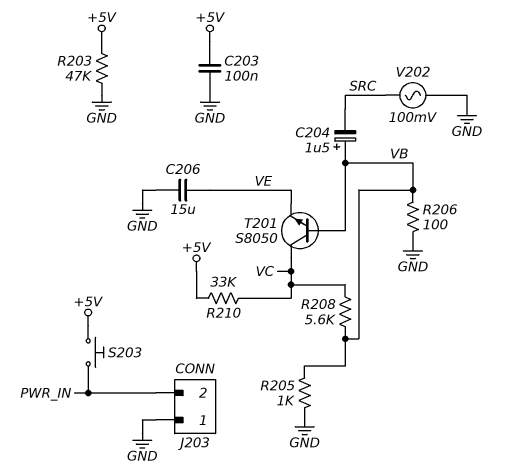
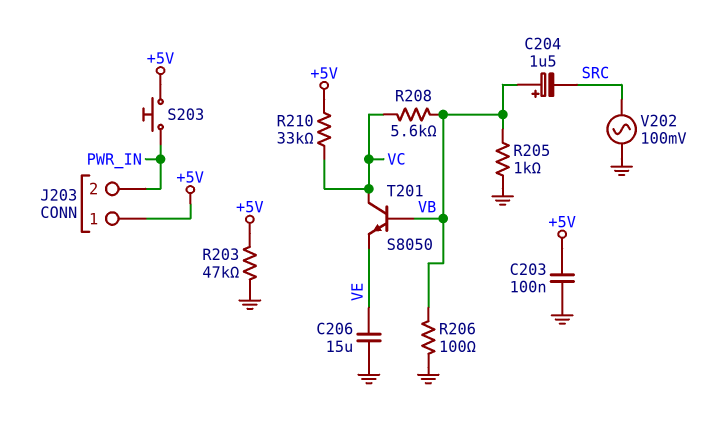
J203 pin 1: GND -> +5V

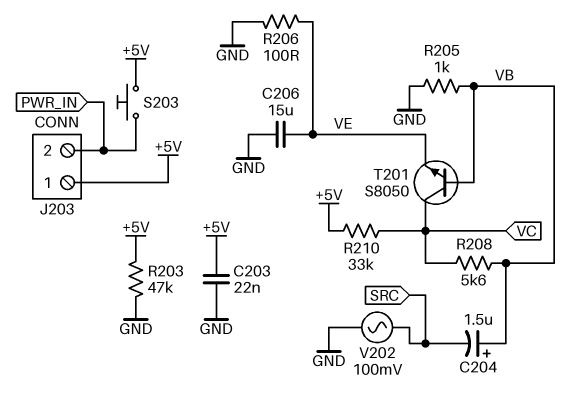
C203: 100nF (+5V, GND) -> 22nF (+5V, GND)
R206: 100 (GND, VB) -> 100 (GND, VE)

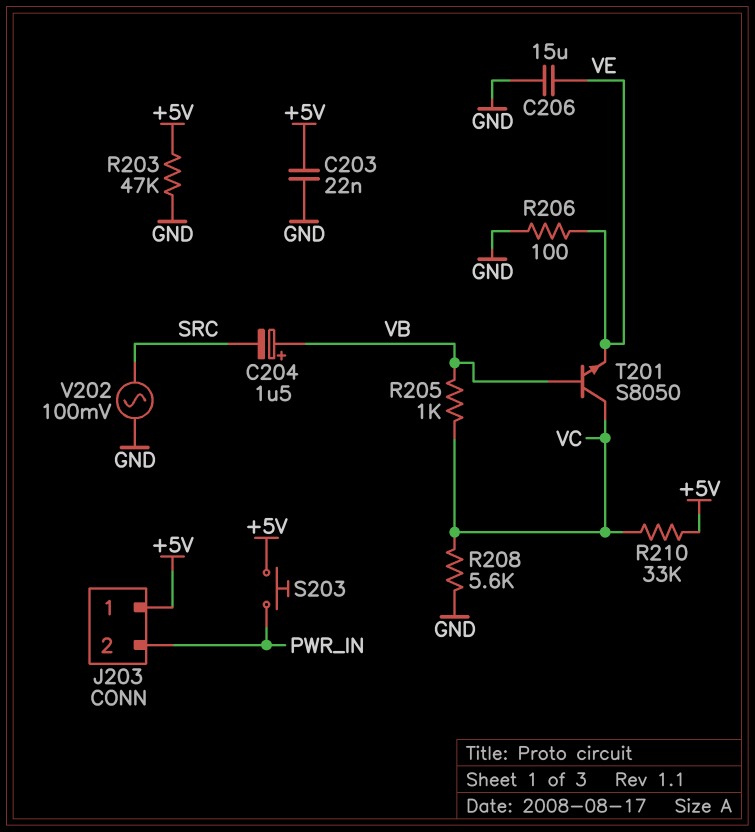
R205: 1k (GND, VB) -> 1k (VB, VC)
R208: 5.6k (VB, VC) -> 5.6k (GND, VC)

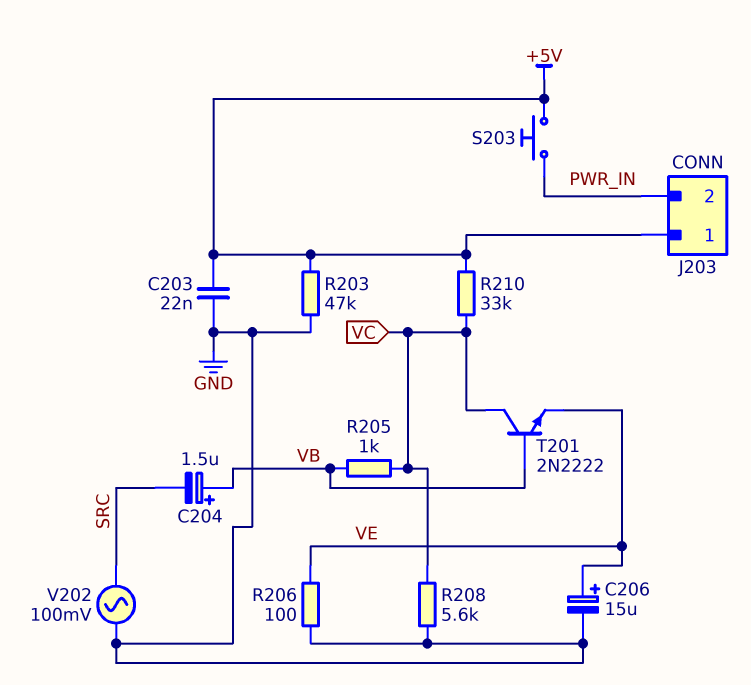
C206: 15uF (GND, VE) -> 15uF (plus VE, minus GND)
T201: NPN S8050 (B VB, C VC, E VE) -> NPN 2N2222 (B VB, C VC, E VE)

